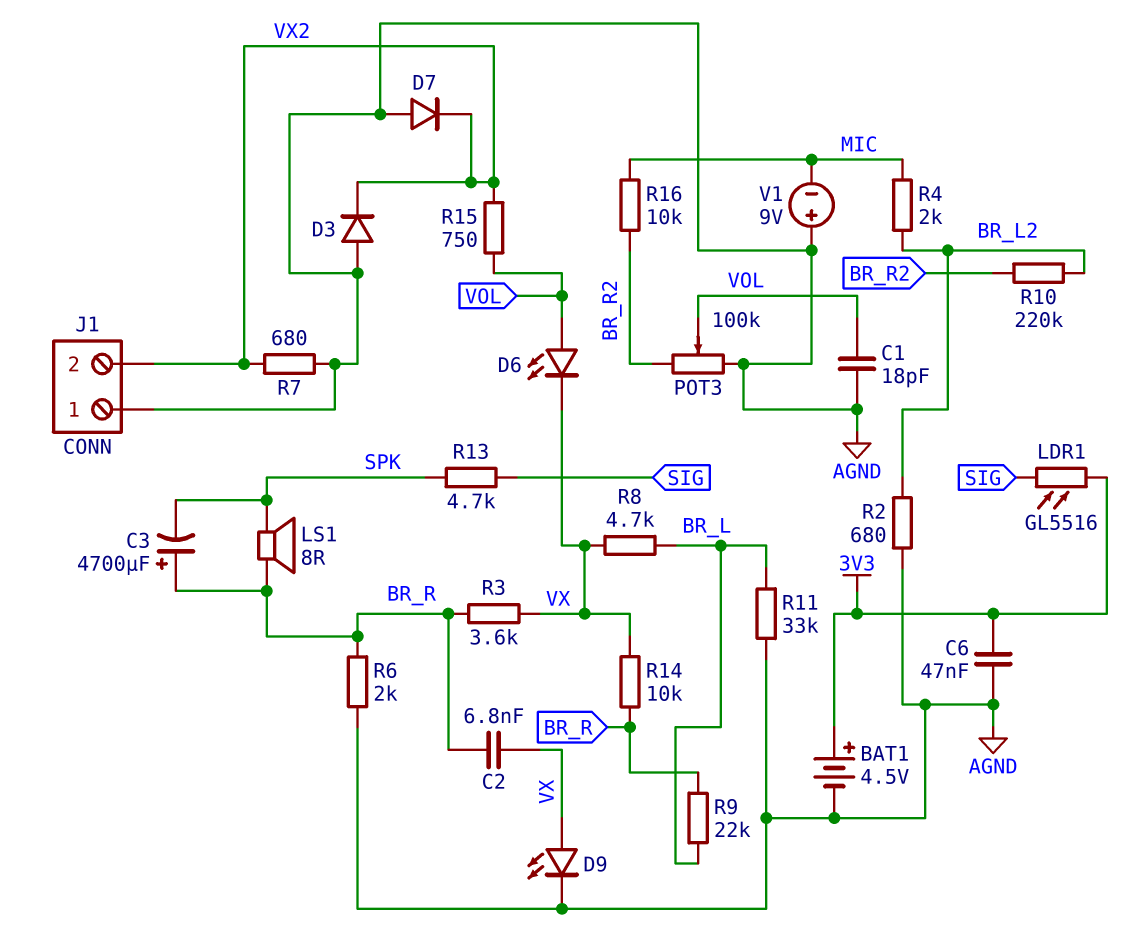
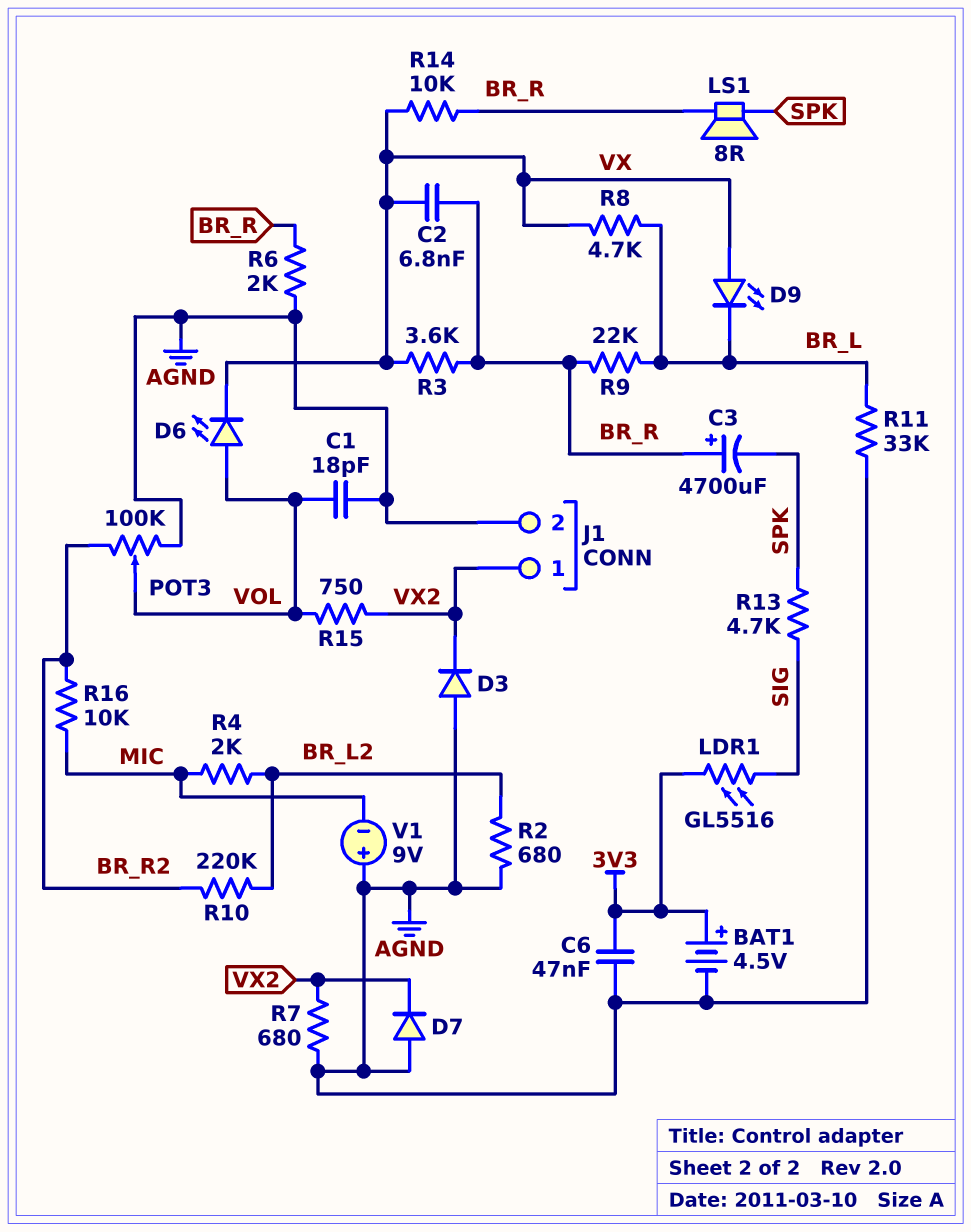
D9: LED (A VX, K AGND) -> LED (A VX, K BR_L)
J1 pin 1: AGND -> VX2
J1 pin 2: VX2 -> AGND

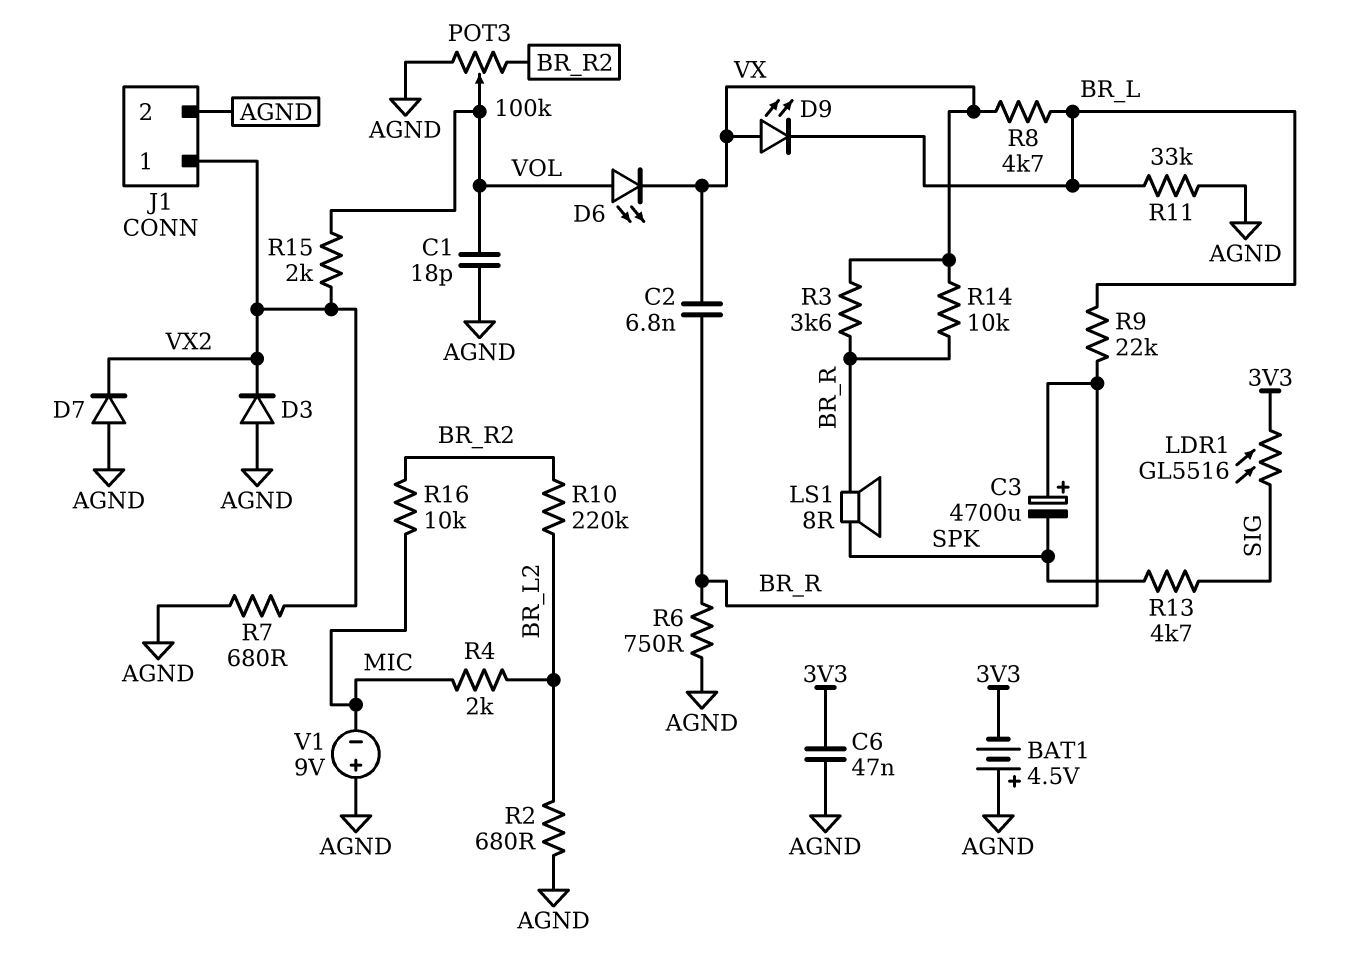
BAT1: 4.5V (plus 3V3, minus AGND) -> 4.5V (plus AGND, minus 3V3)
R6: 2k (AGND, BR_R) -> 750 (AGND, BR_R)
R15: 750 (VOL, VX2) -> 2k (VOL, VX2)

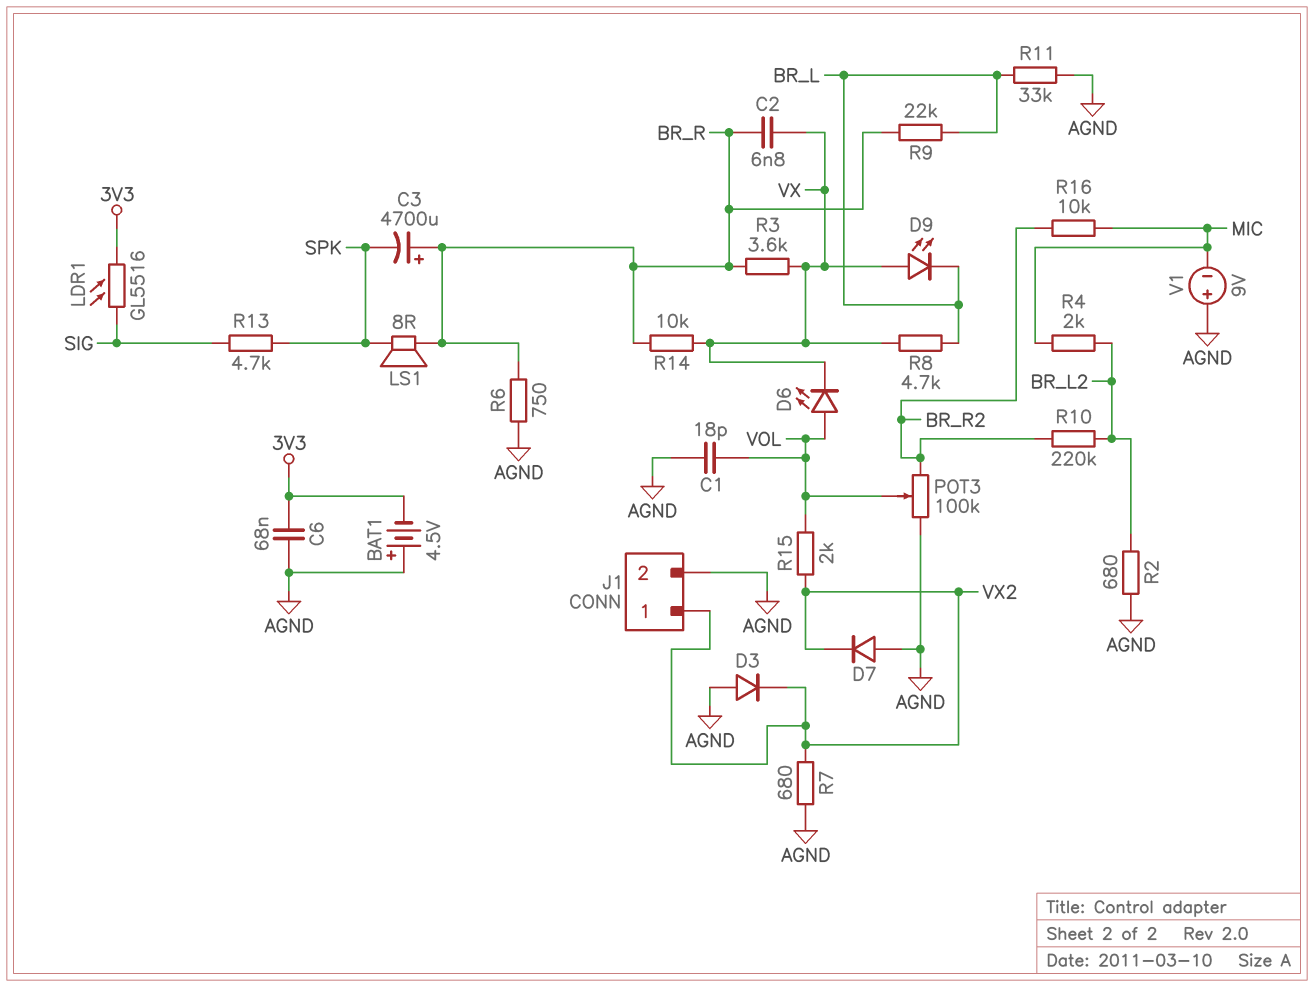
C6: 47nF (3V3, AGND) -> 68nF (3V3, AGND)

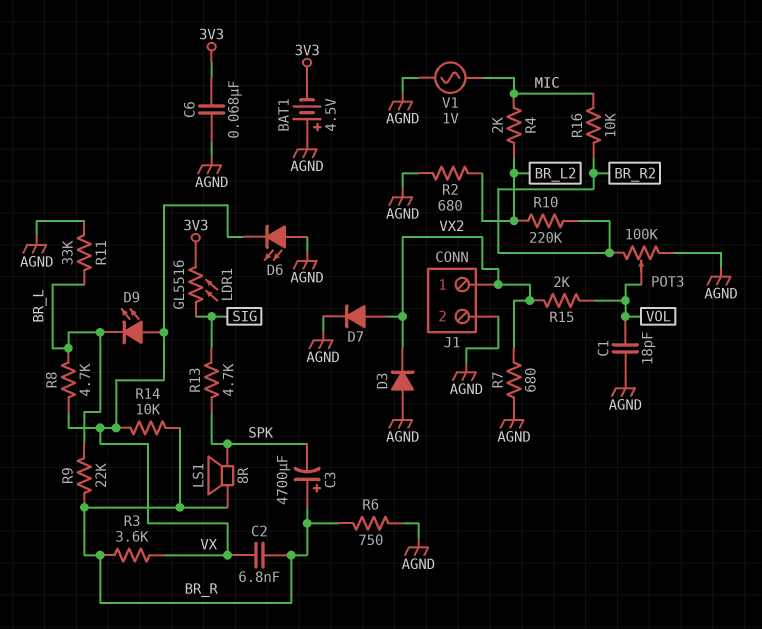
D6: LED (A VOL, K VX) -> LED (A AGND, K VX)
D7: diode (A AGND, K VX2) -> diode (A VX2, K AGND)
V1: 9V (plus AGND, minus MIC) -> AC 1V (AGND, MIC)

